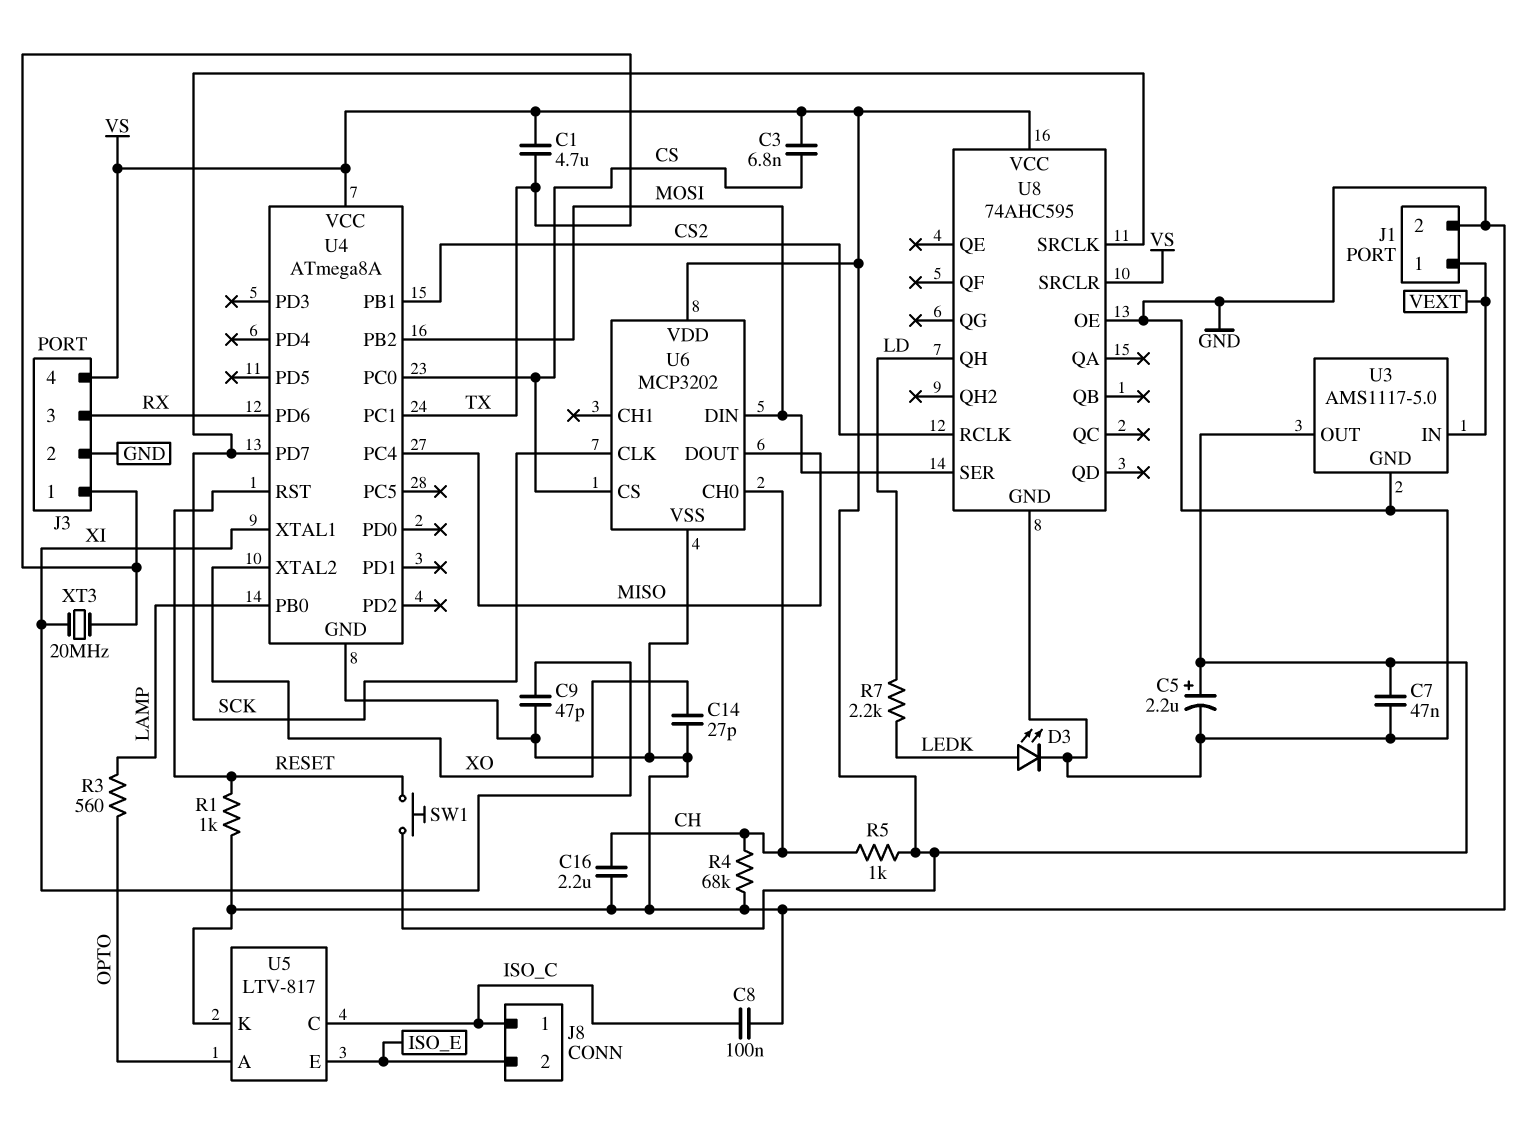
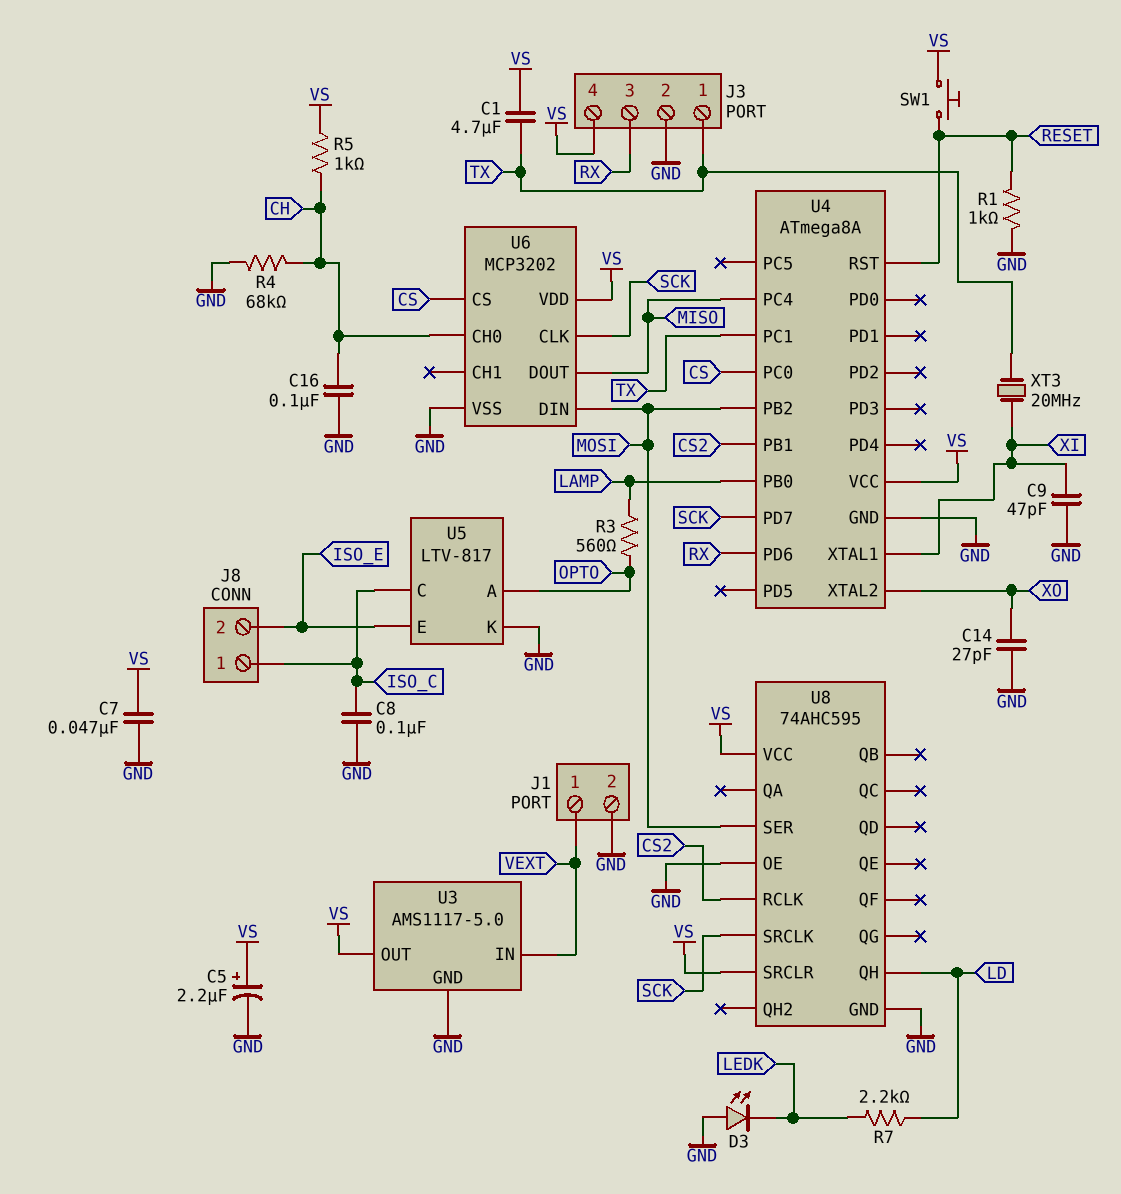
C3: 6.8nF (CS, VS) -> none
C16: 2.2uF (CH, GND) -> 100nF (CH, GND)
D3: LED (A LEDK, K GND) -> LED (A GND, K LEDK)

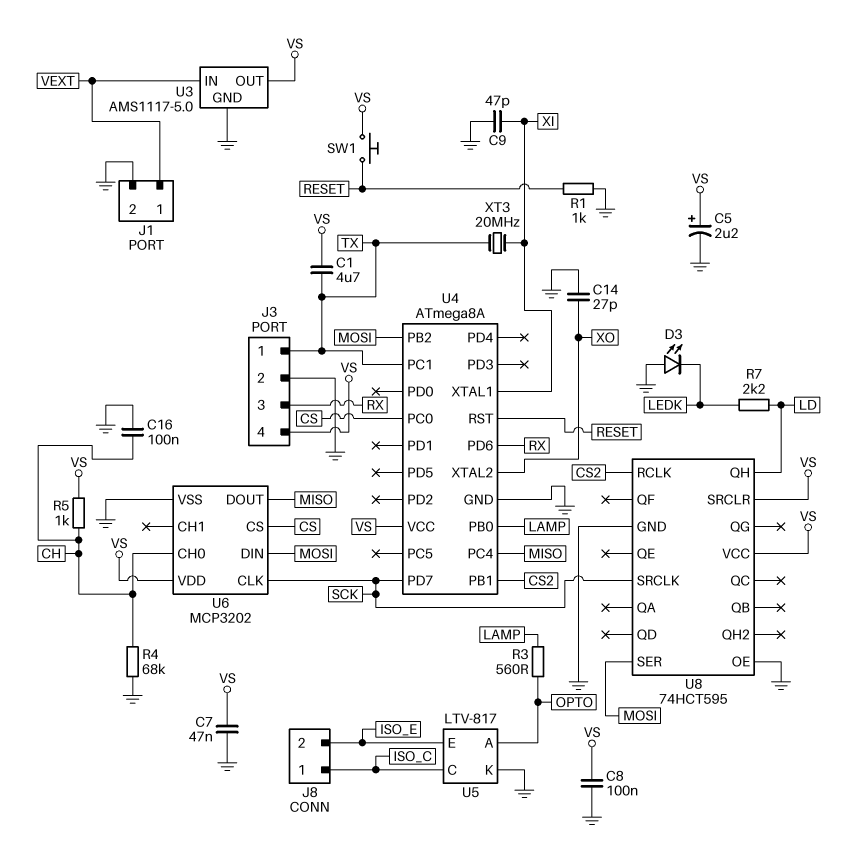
C8: 100nF (GND, ISO_C) -> 100nF (GND, VS)
U8: 74AHC595 -> 74HCT595

